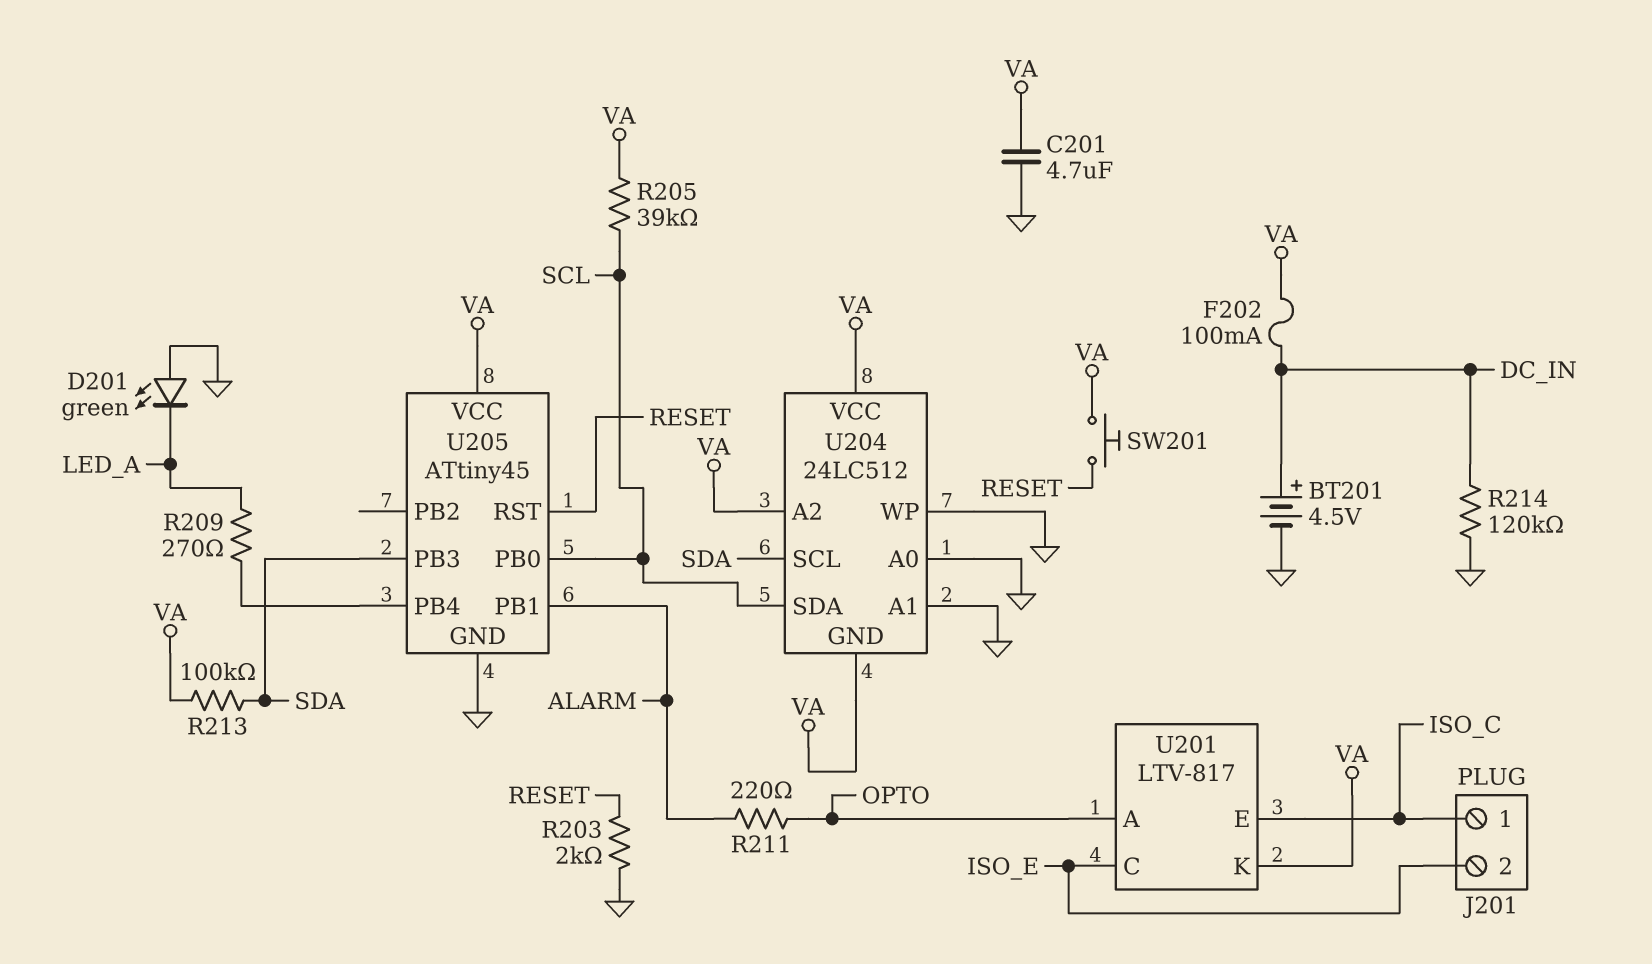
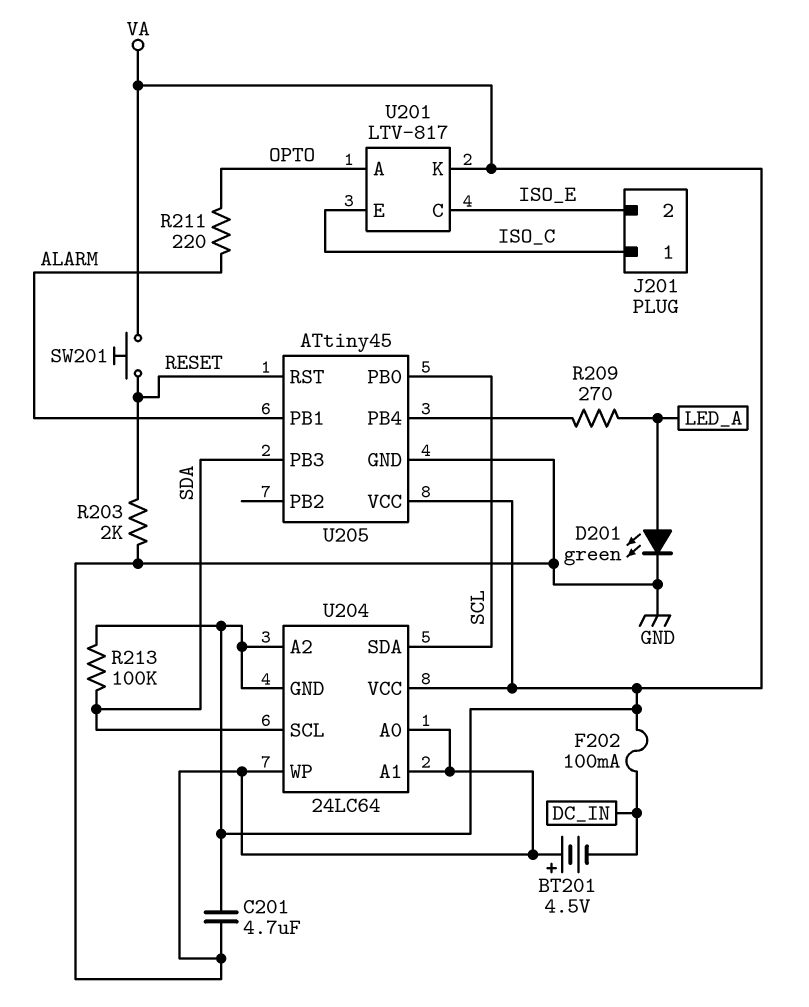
BT201: 4.5V (plus DC_IN, minus GND) -> 4.5V (plus GND, minus DC_IN)
D201: LED green (A GND, K LED_A) -> LED green (A LED_A, K GND)
R205: 39k (SCL, VA) -> none
R214: 120k (DC_IN, GND) -> none
U204: 24LC512 -> 24LC64

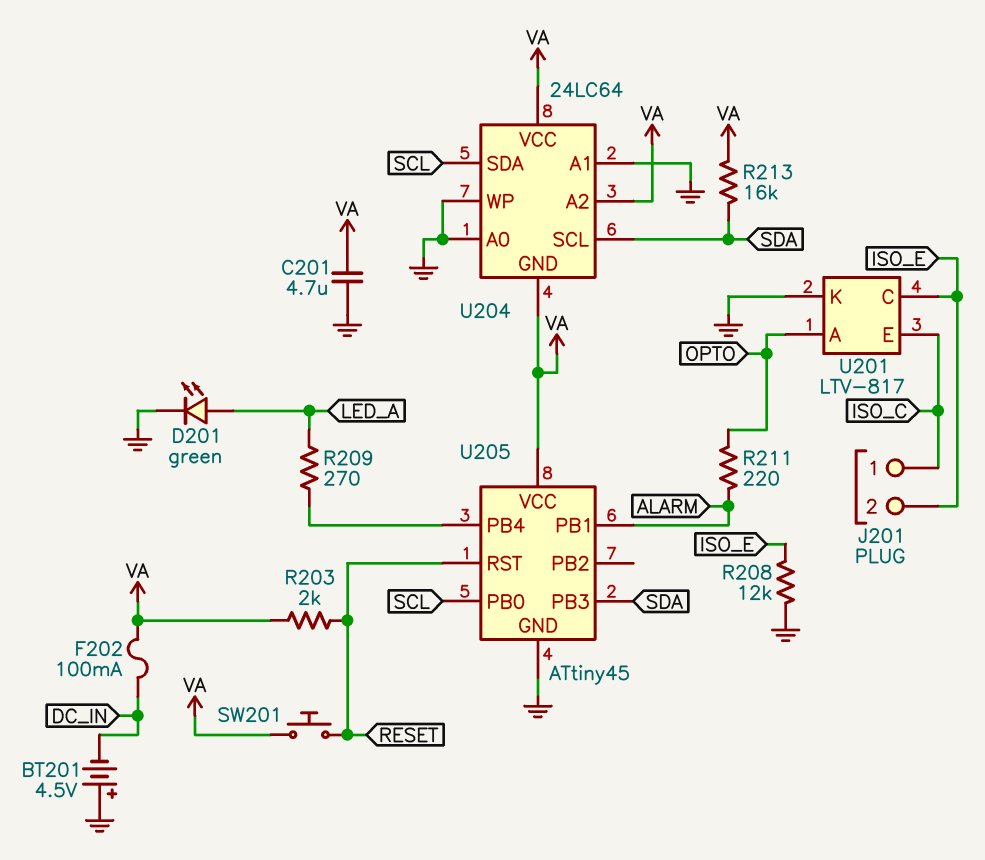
R203: 2k (GND, RESET) -> 2k (RESET, VA)
R208: none -> 12k (GND, ISO_E)
R213: 100k (SDA, VA) -> 16k (SDA, VA)
U201 pin K: VA -> GND

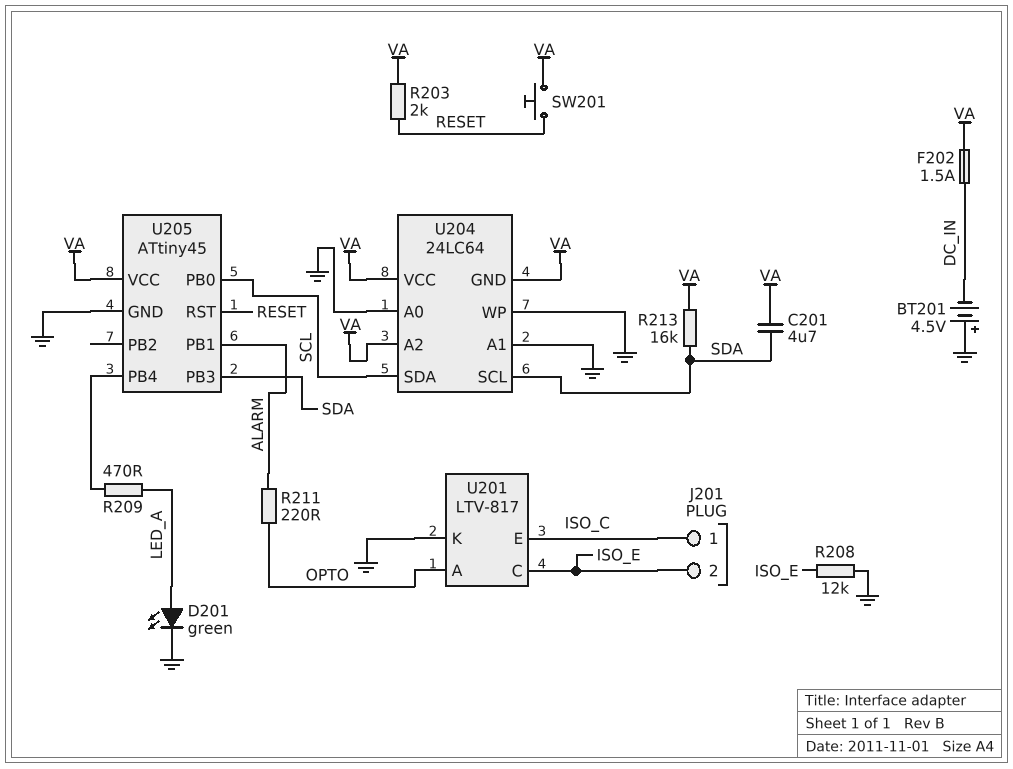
C201: 4.7uF (GND, VA) -> 4.7uF (SDA, VA)
F202: 100mA (DC_IN, VA) -> 1.5A (DC_IN, VA)
R209: 270 (LED_A, U205/PB4) -> 470 (LED_A, U205/PB4)

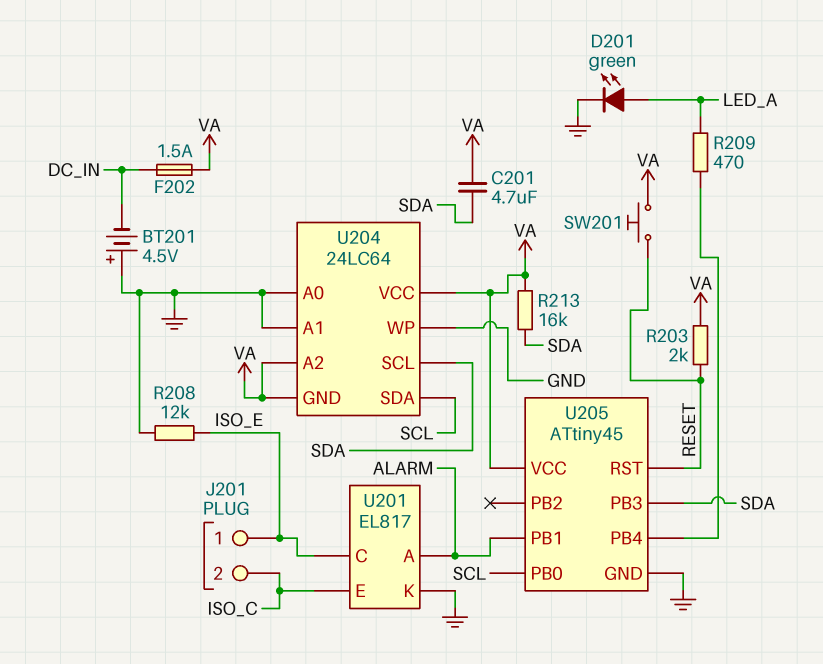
J201 pin 1: ISO_C -> ISO_E
J201 pin 2: ISO_E -> ISO_C
R211: 220 (ALARM, OPTO) -> none
U201: LTV-817 -> EL817
U201 pin A: OPTO -> ALARM

